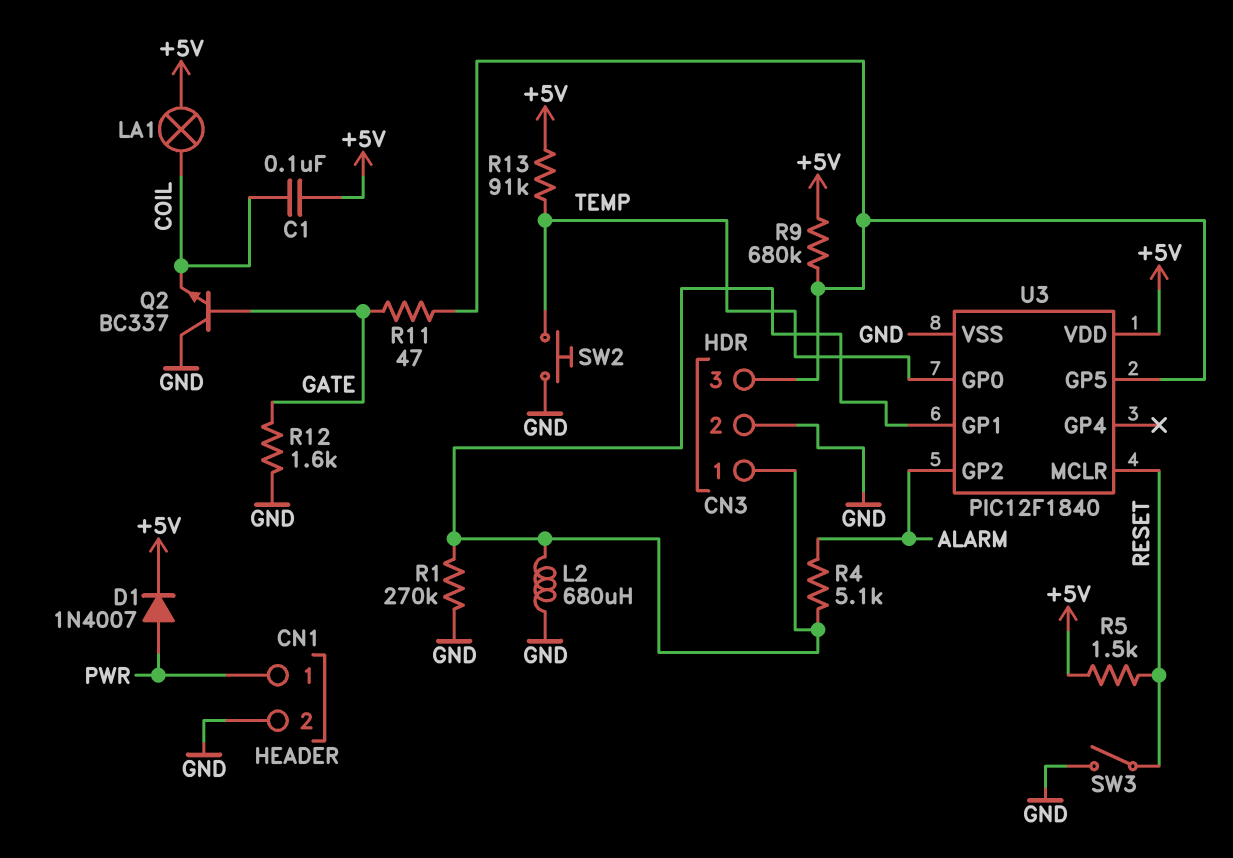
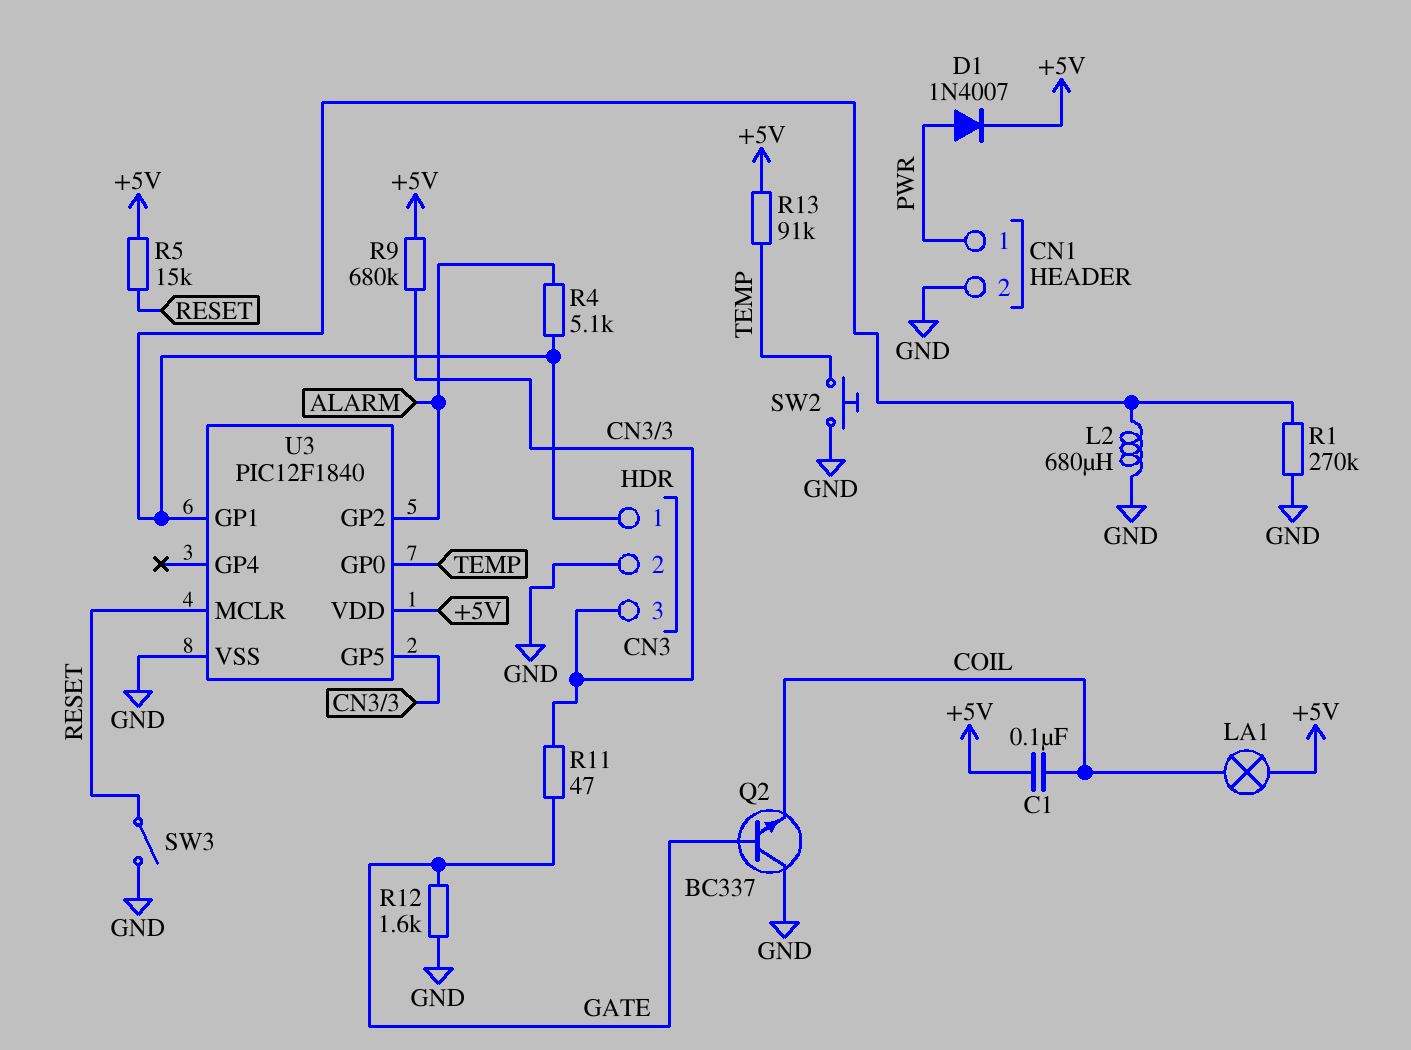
R5: 1.5k (+5V, RESET) -> 15k (+5V, RESET)

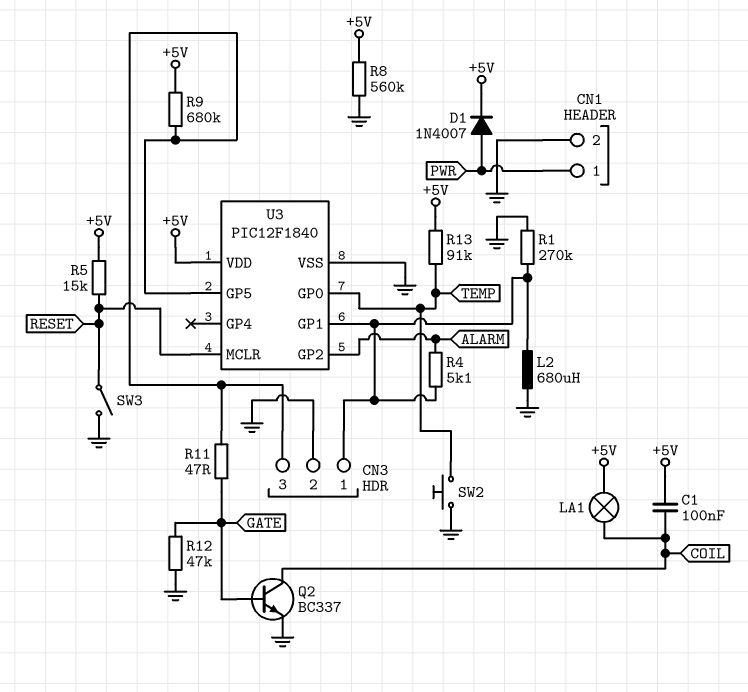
Q2: NPN BC337 (B GATE, C GND, E COIL) -> NPN BC337 (B GATE, C COIL, E GND)
R8: none -> 560k (+5V, GND)
R12: 1.6k (GATE, GND) -> 47k (GATE, GND)

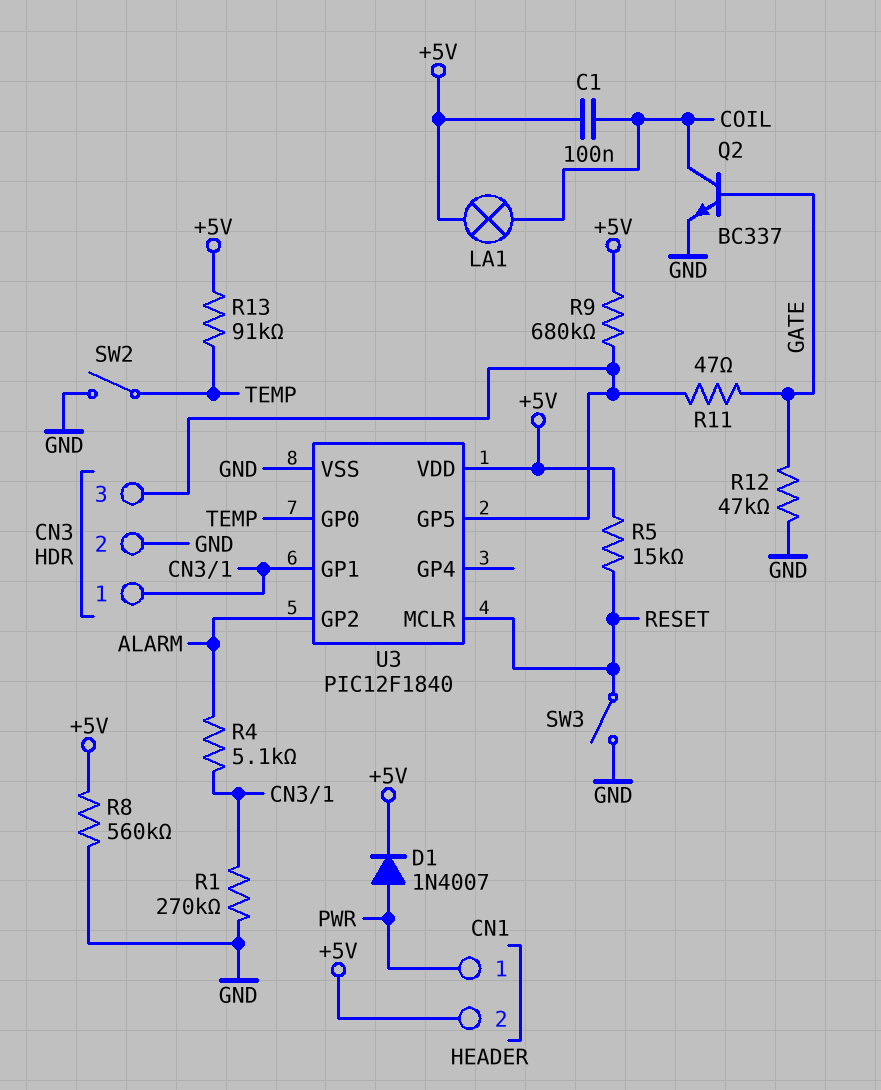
CN1 pin 2: GND -> +5V
L2: 680uH (CN3/1, GND) -> none
SW2: button (GND, TEMP) -> switch (GND, TEMP)

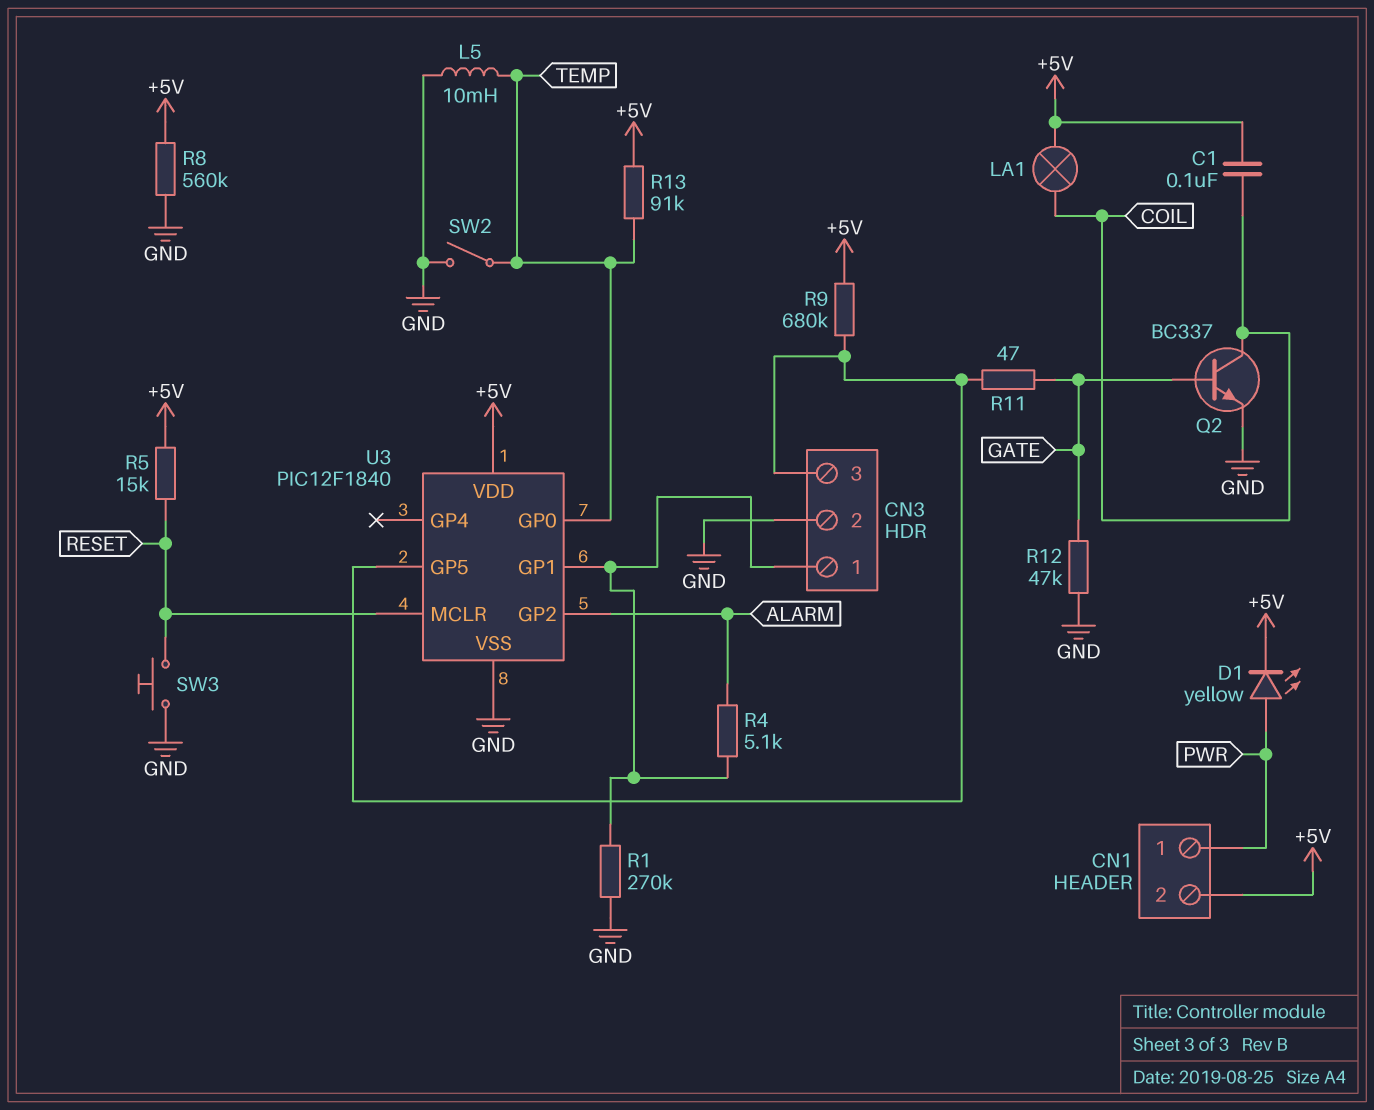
D1: diode 1N4007 (A PWR, K +5V) -> LED yellow (A PWR, K +5V)
L5: none -> 10mH (GND, TEMP)
SW3: switch (GND, RESET) -> button (GND, RESET)

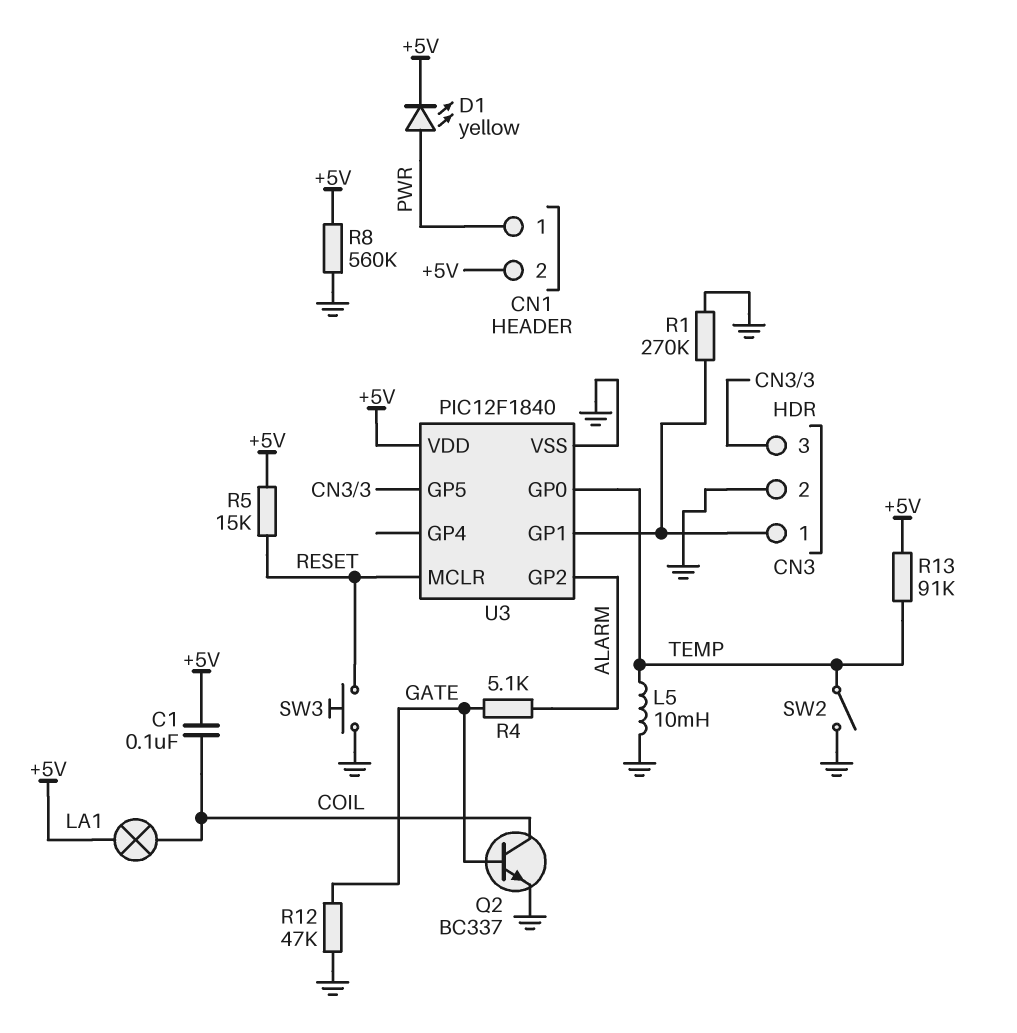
R4: 5.1k (ALARM, CN3/1) -> 5.1k (ALARM, GATE)
R9: 680k (+5V, CN3/3) -> none
R11: 47 (CN3/3, GATE) -> none

